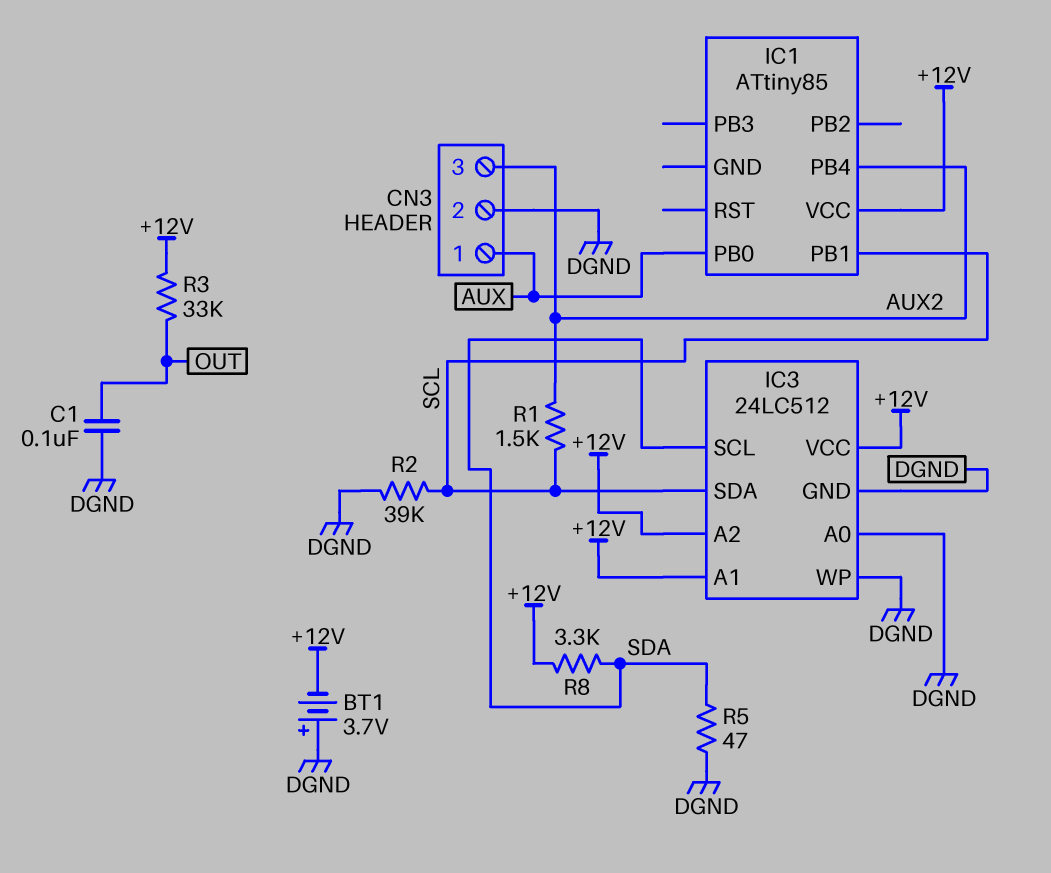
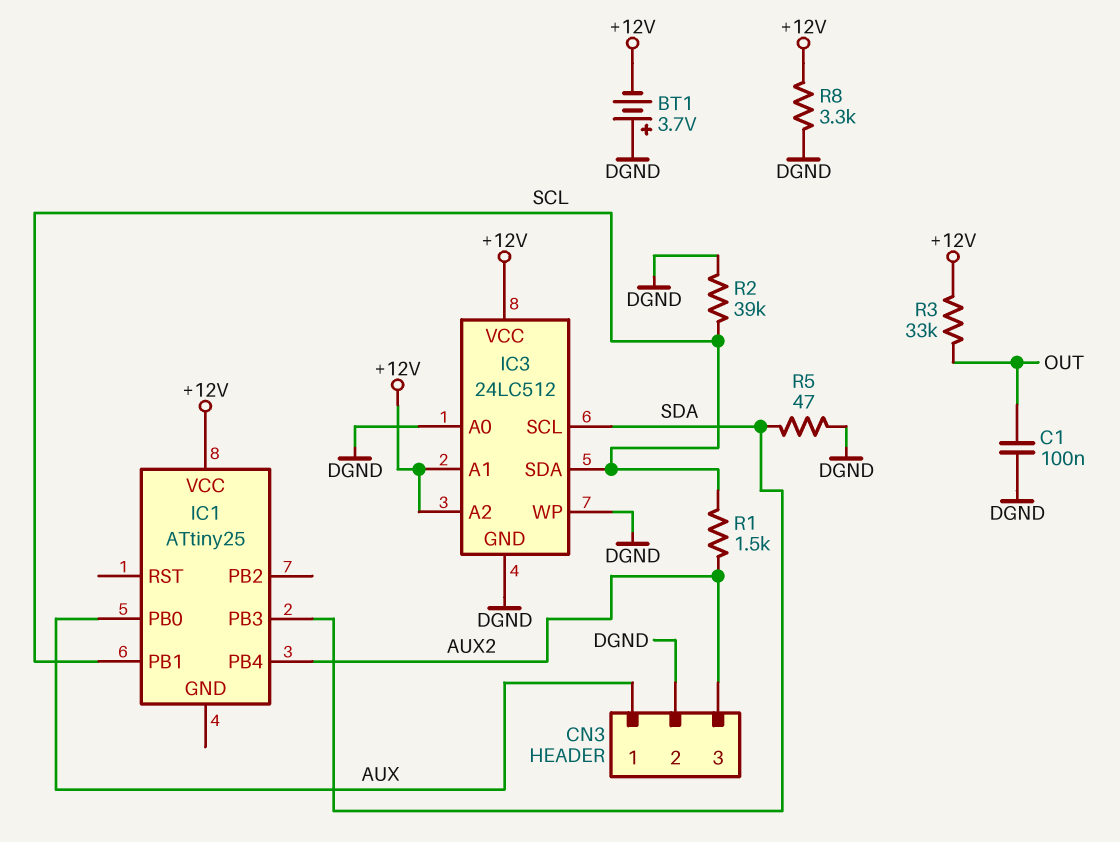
IC1: ATtiny85 -> ATtiny25
IC1 pin PB3: none -> SDA
R8: 3.3k (+12V, SDA) -> 3.3k (+12V, DGND)

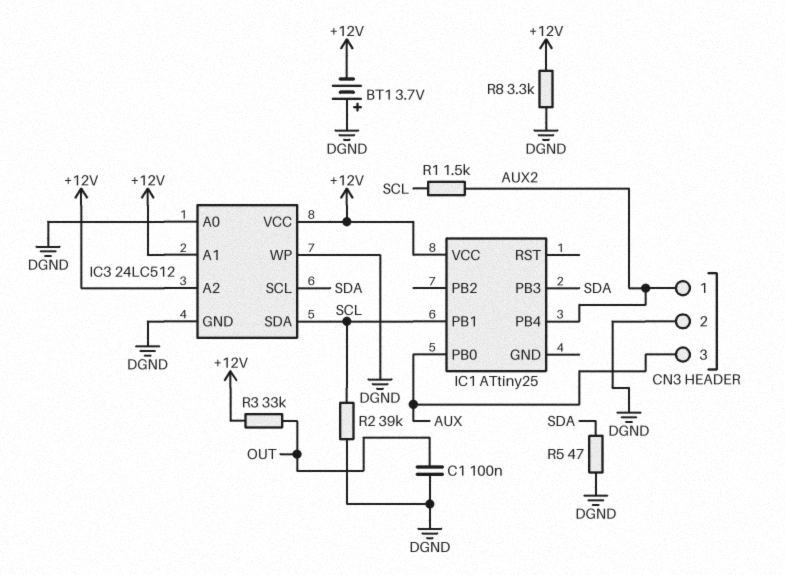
CN3 pin 1: AUX -> AUX2
CN3 pin 3: AUX2 -> AUX

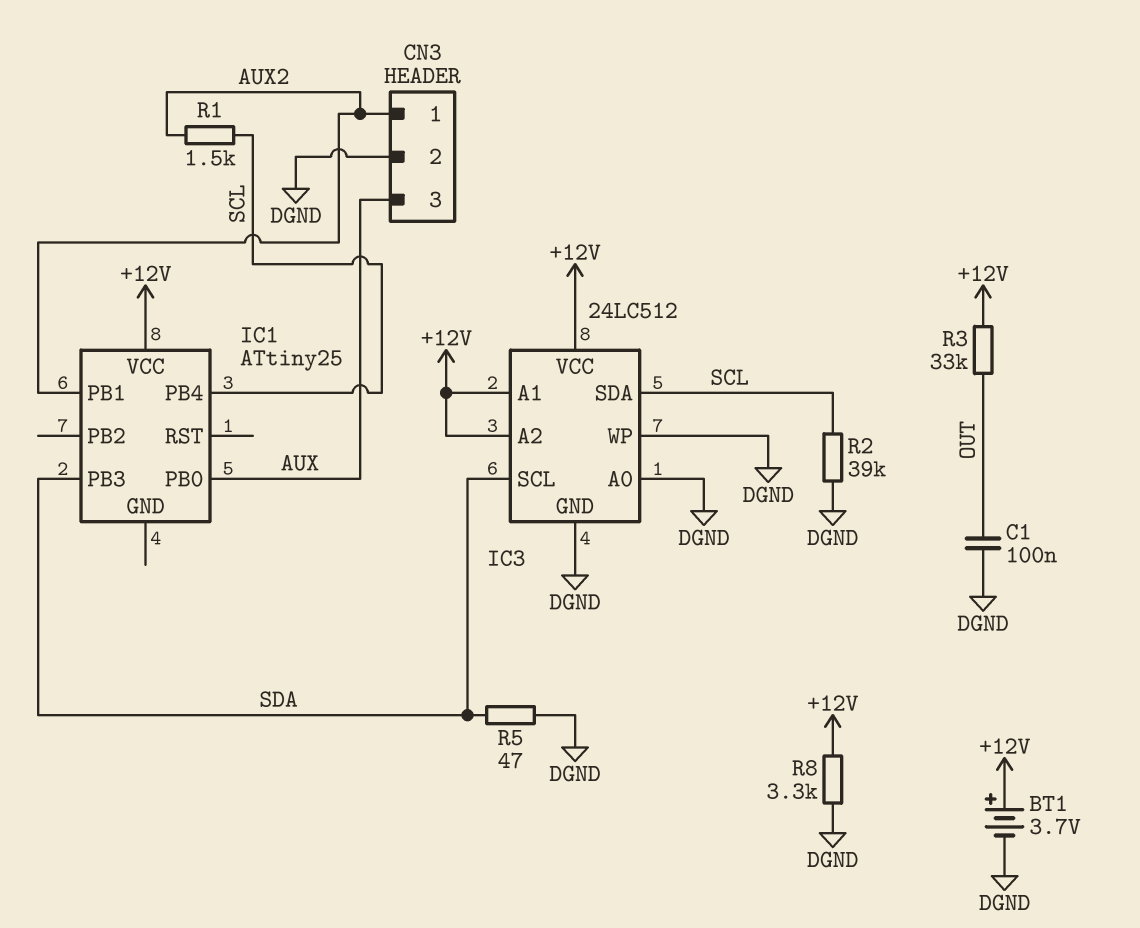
BT1: 3.7V (plus DGND, minus +12V) -> 3.7V (plus +12V, minus DGND)
IC1 pin PB1: SCL -> AUX2
IC1 pin PB4: AUX2 -> SCL

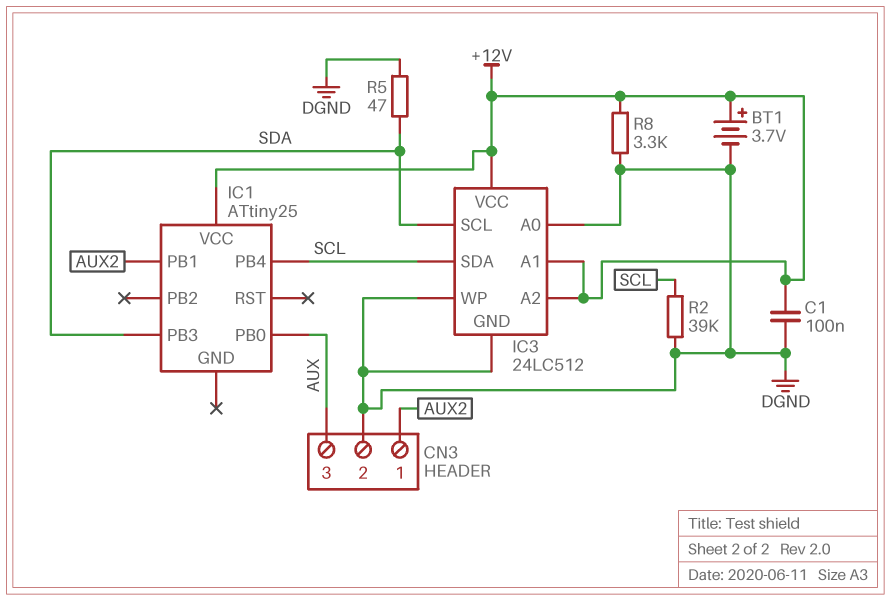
C1: 100nF (DGND, OUT) -> 100nF (+12V, DGND)
R1: 1.5k (AUX2, SCL) -> none
R3: 33k (+12V, OUT) -> none

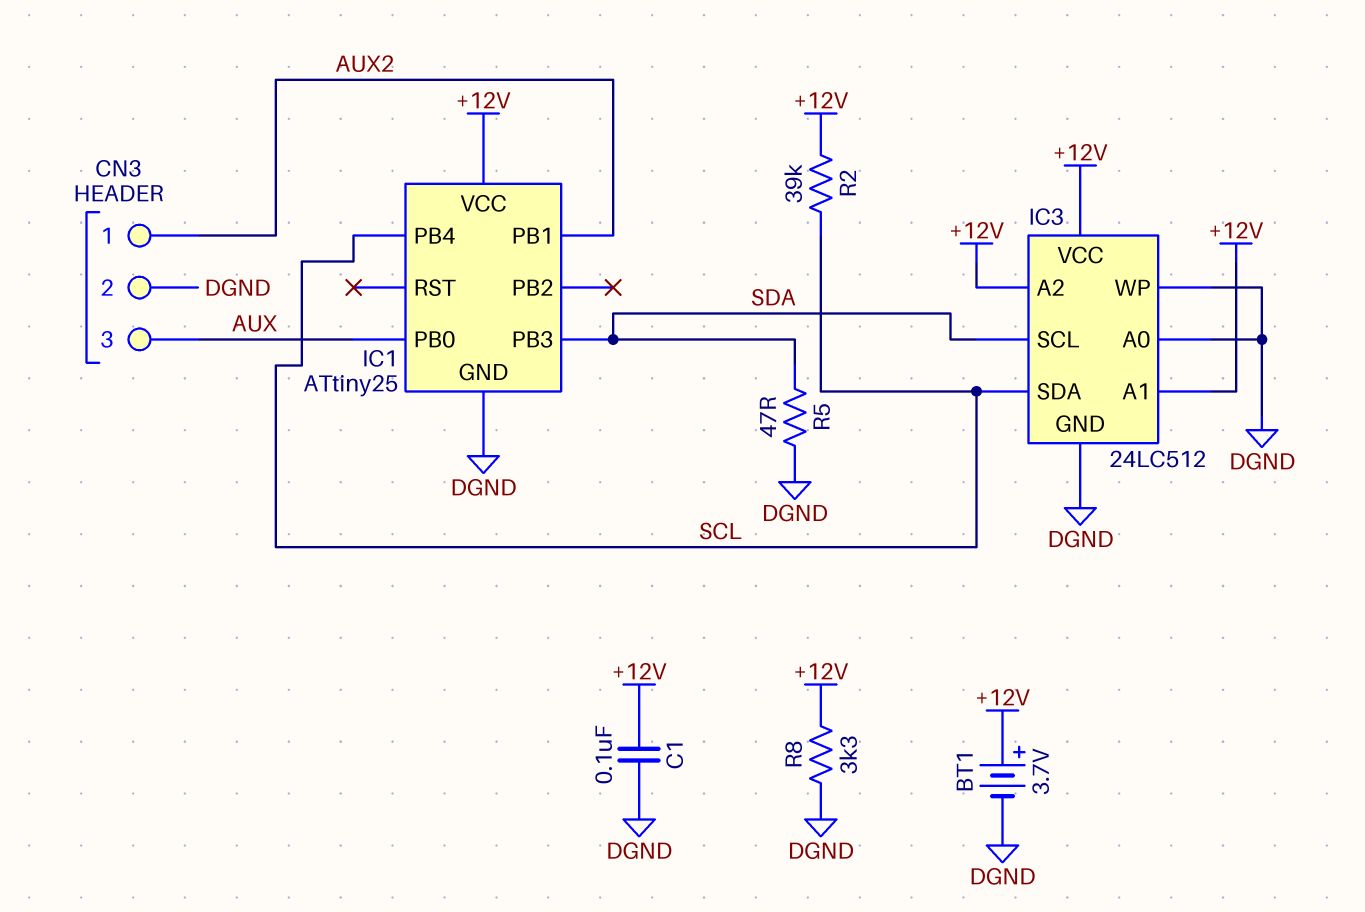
IC1 pin GND: none -> DGND
R2: 39k (DGND, SCL) -> 39k (+12V, SCL)

